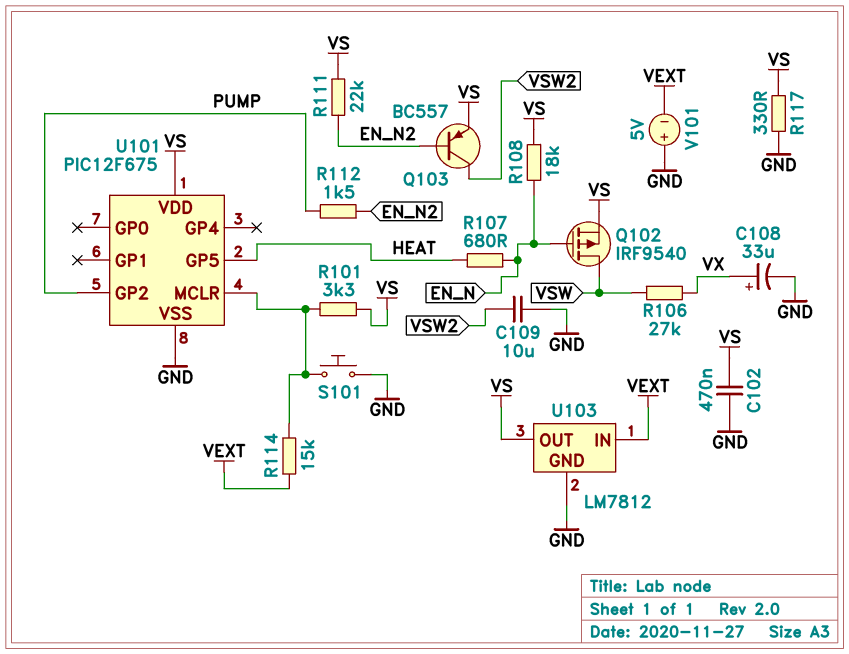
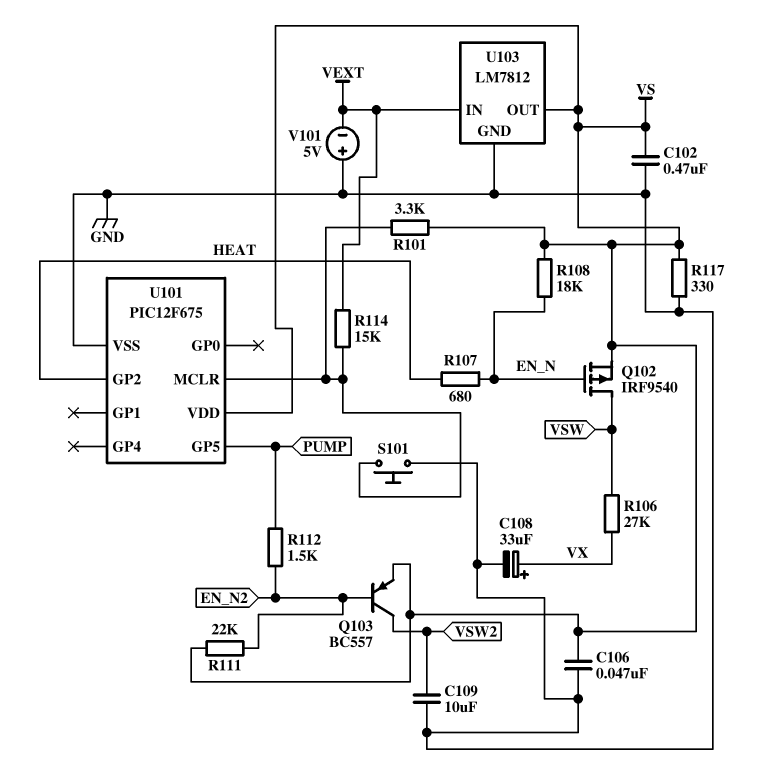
C106: none -> 47nF (GND, VS)
U101 pin GP2: PUMP -> HEAT
U101 pin GP5: HEAT -> PUMP

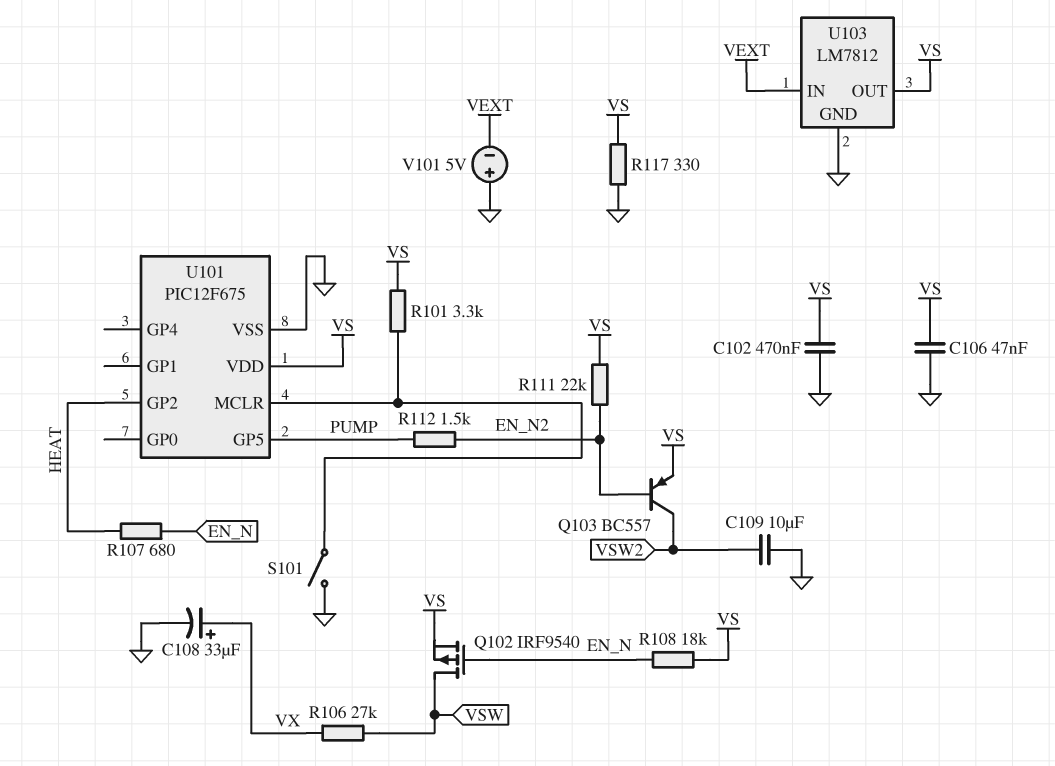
R114: 15k (U101/MCLR, VEXT) -> none
S101: button (GND, U101/MCLR) -> switch (GND, U101/MCLR)

